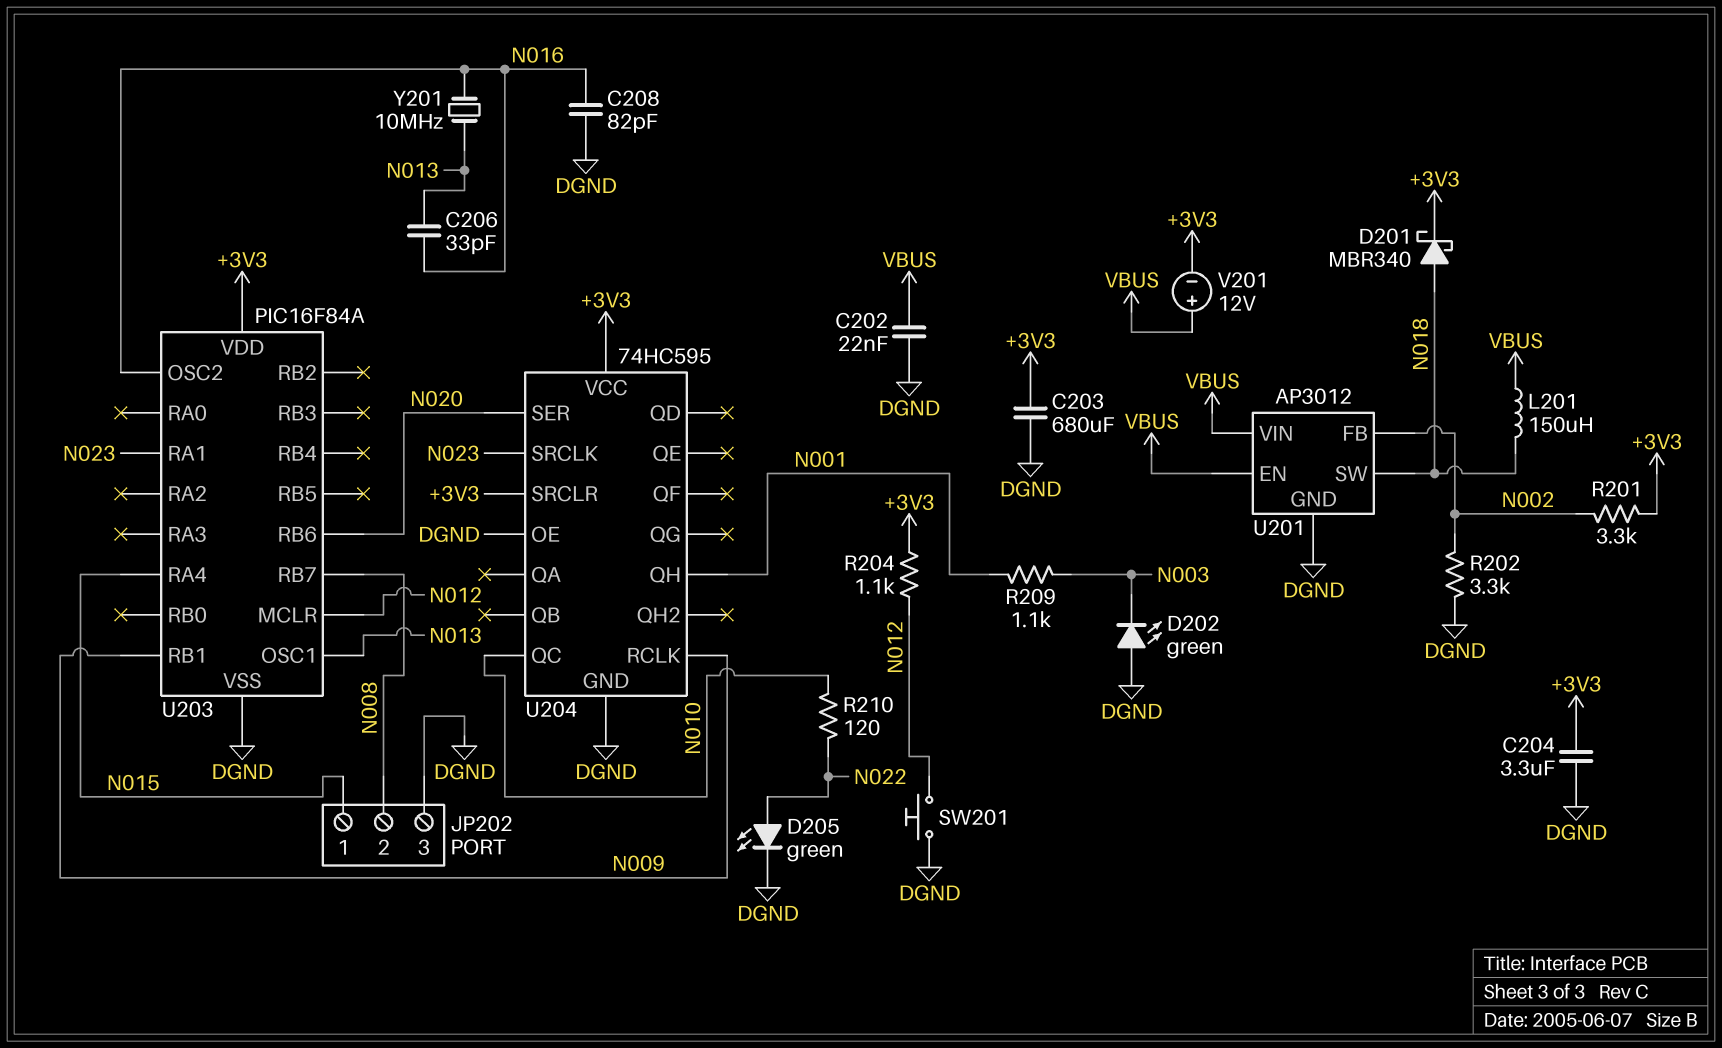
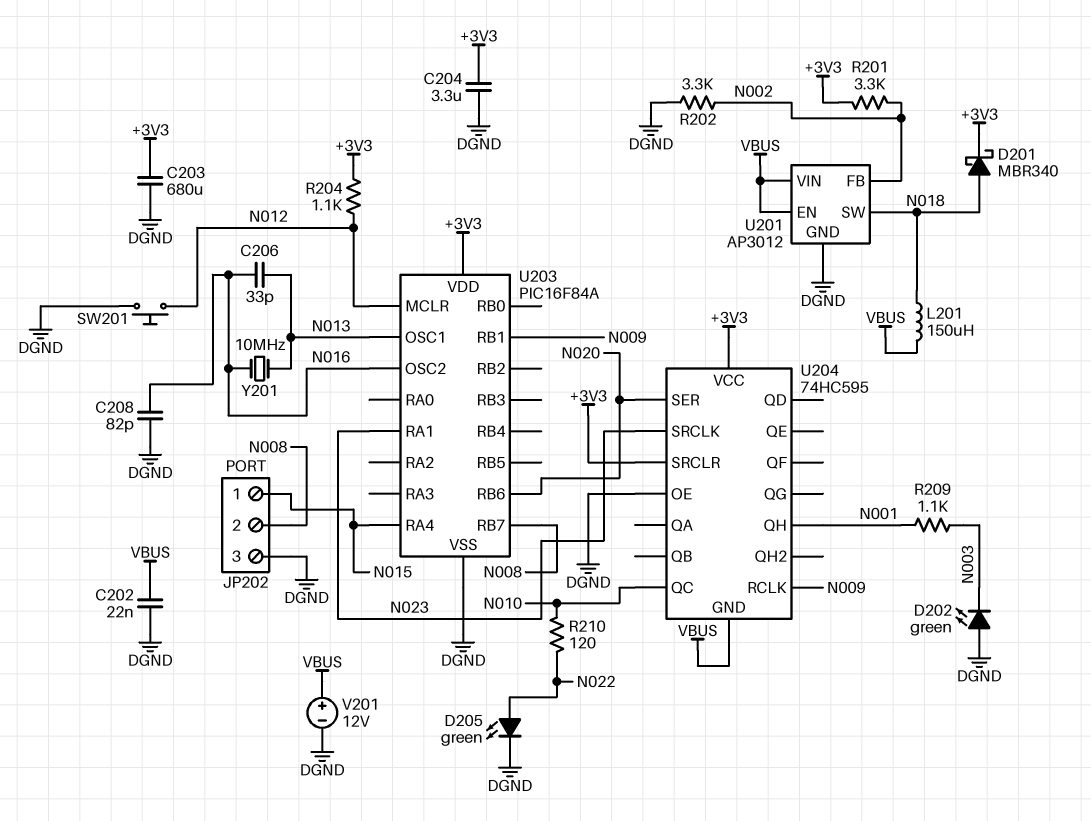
U204 pin GND: DGND -> VBUS
V201: 12V (plus VBUS, minus +3V3) -> 12V (plus VBUS, minus DGND)

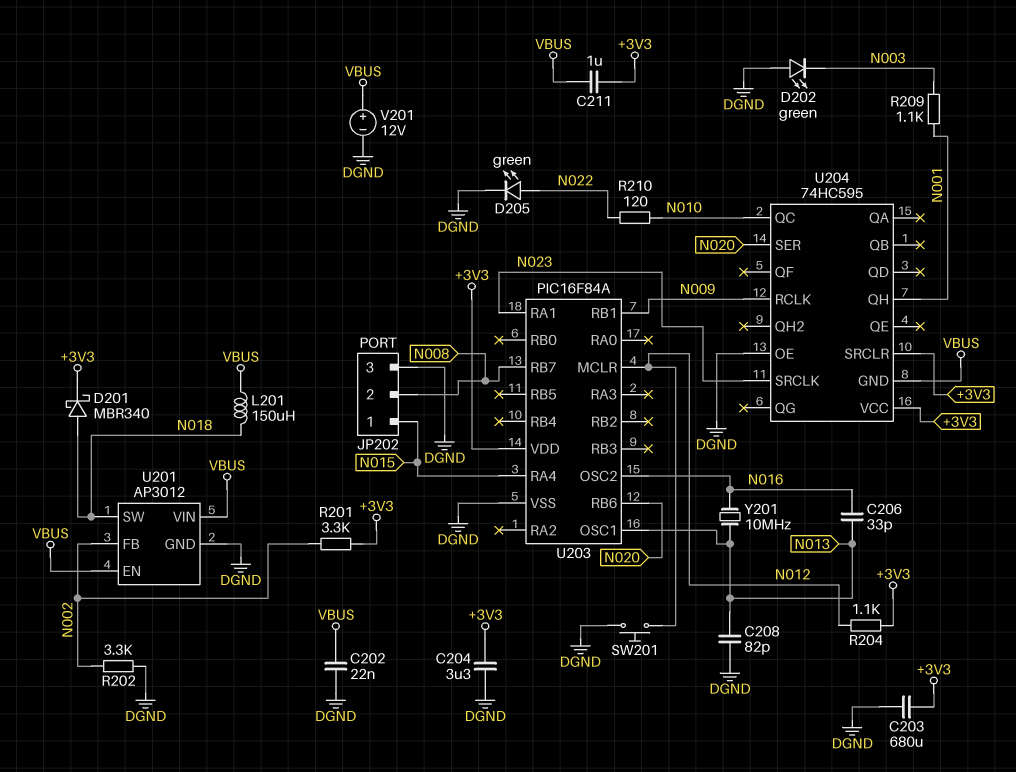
C208: 82pF (DGND, N016) -> 82pF (DGND, N013)
C211: none -> 1uF (+3V3, VBUS)

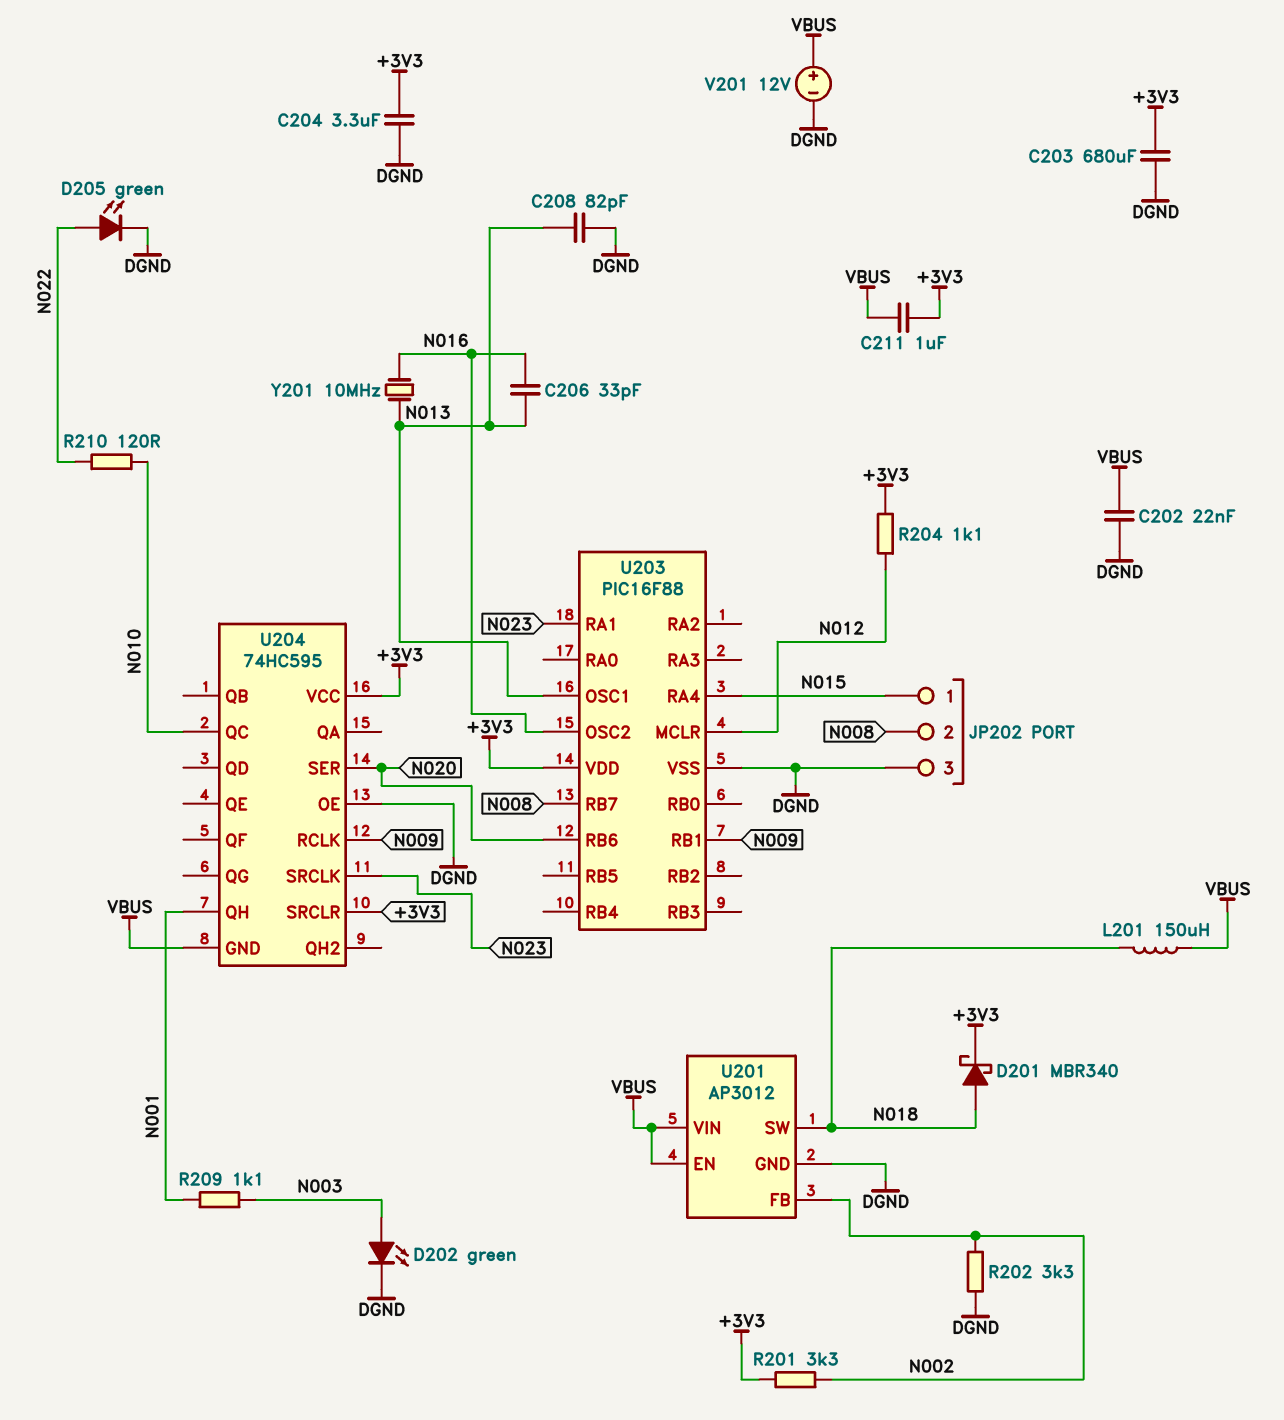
D202: LED green (A DGND, K N003) -> LED green (A N003, K DGND)
SW201: button (DGND, N012) -> none
U203: PIC16F84A -> PIC16F88

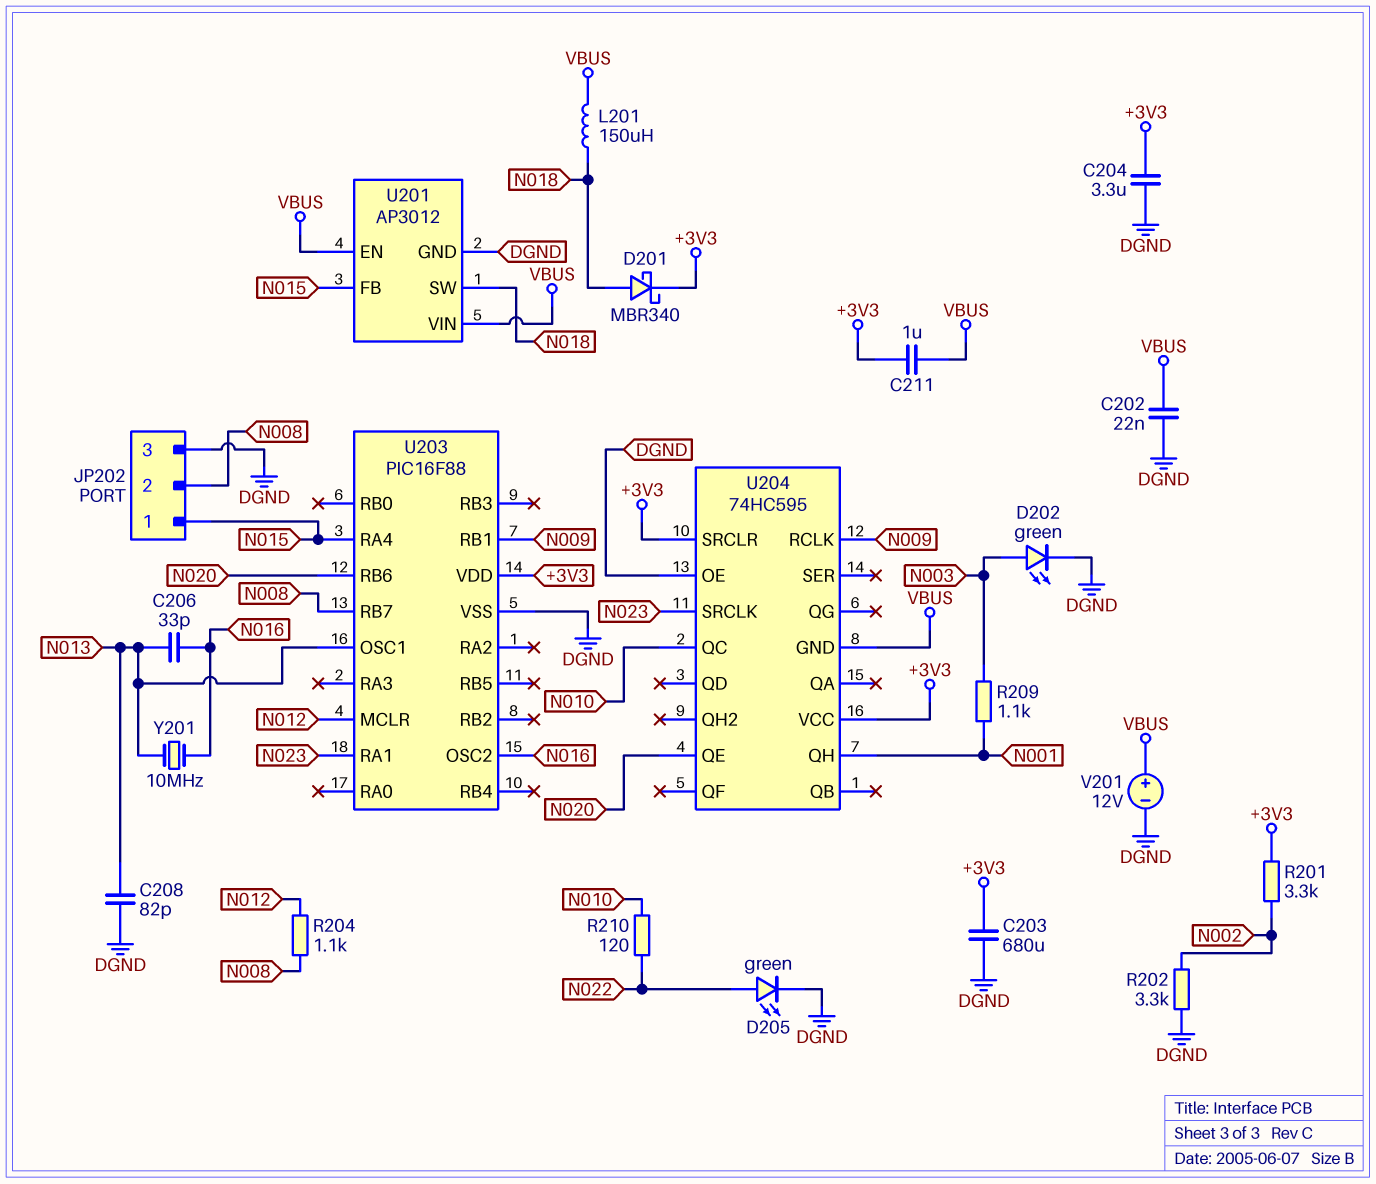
R204: 1.1k (+3V3, N012) -> 1.1k (N008, N012)
U201 pin FB: N002 -> N015
U204 pin QE: none -> N020
U204 pin SER: N020 -> none

